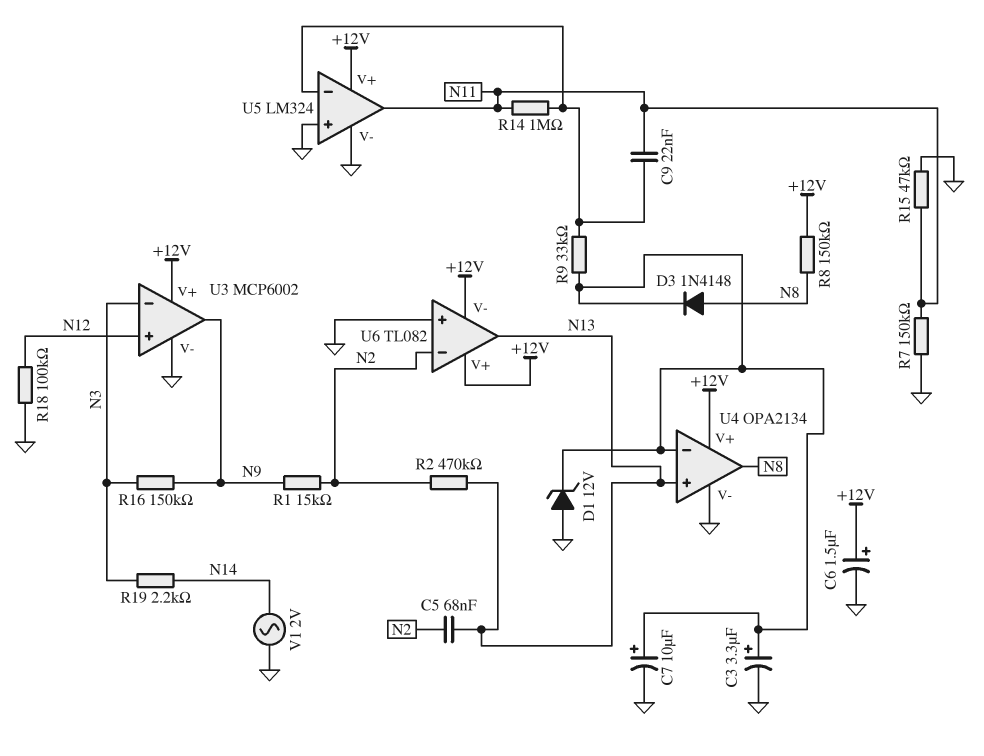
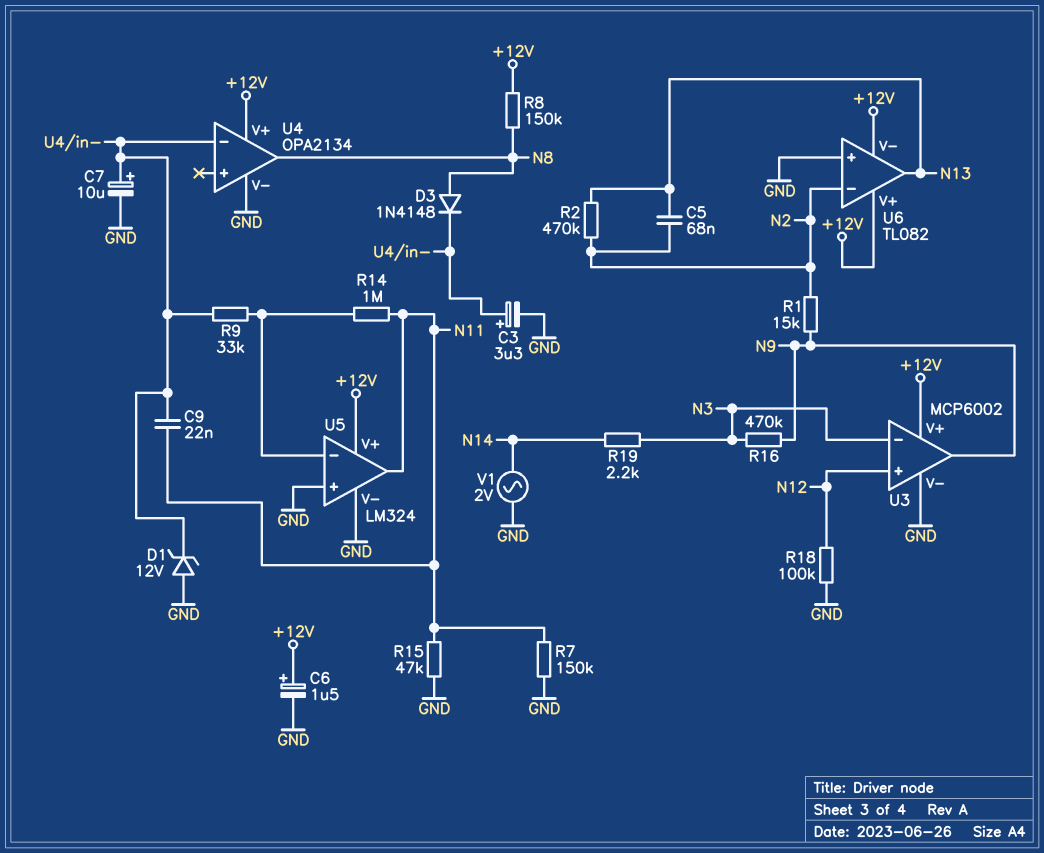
C9: 22nF (N11, U5/in-) -> 22nF (N11, U4/in-)
R16: 150k (N3, N9) -> 470k (N3, N9)
U4 pin in+: N13 -> none

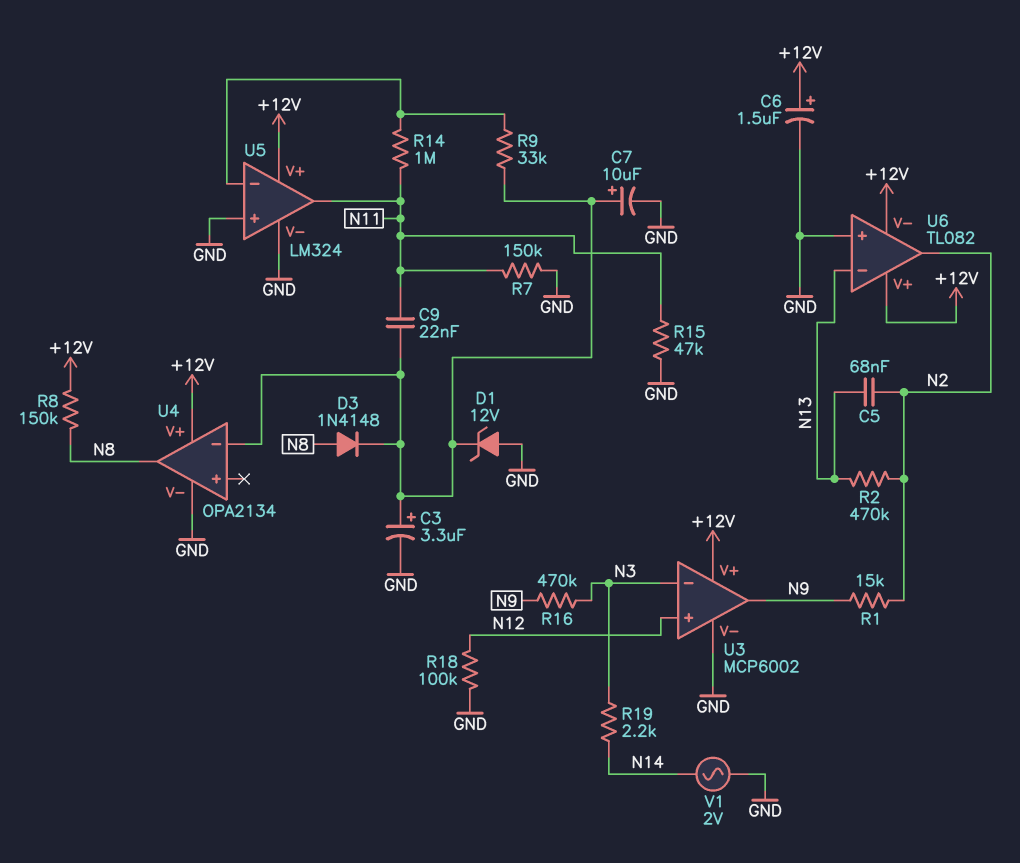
U6 pin in-: N2 -> N13
U6 pin out: N13 -> N2

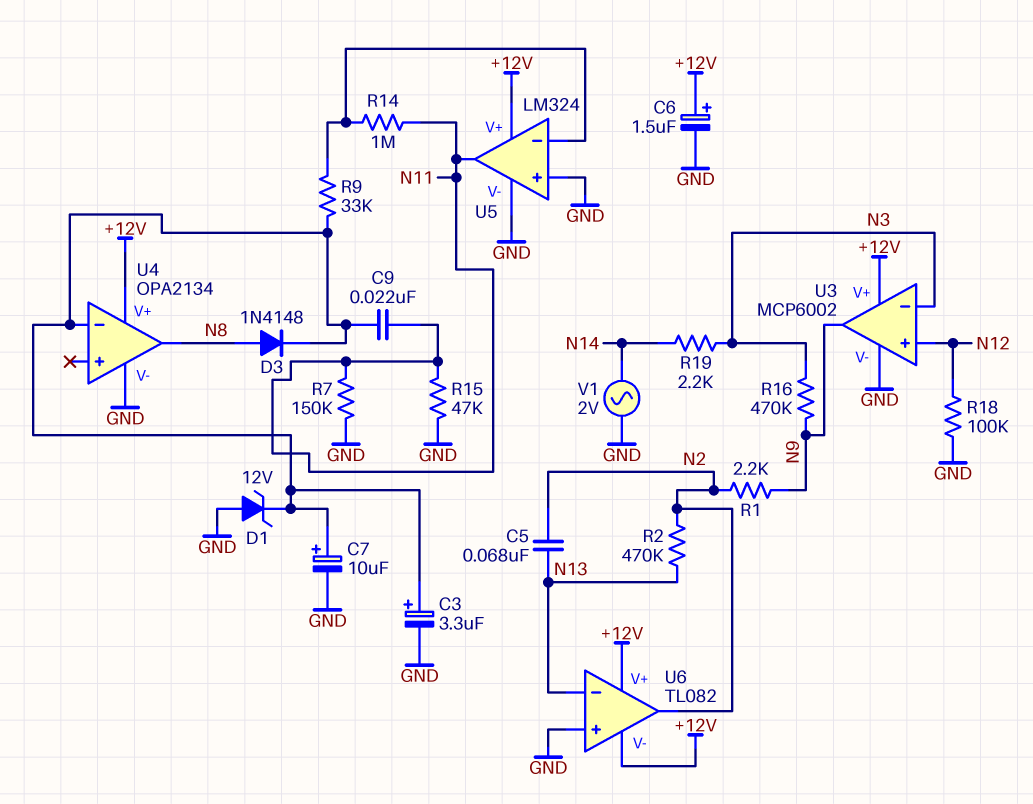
R1: 15k (N2, N9) -> 2.2k (N2, N9)
R8: 150k (+12V, N8) -> none

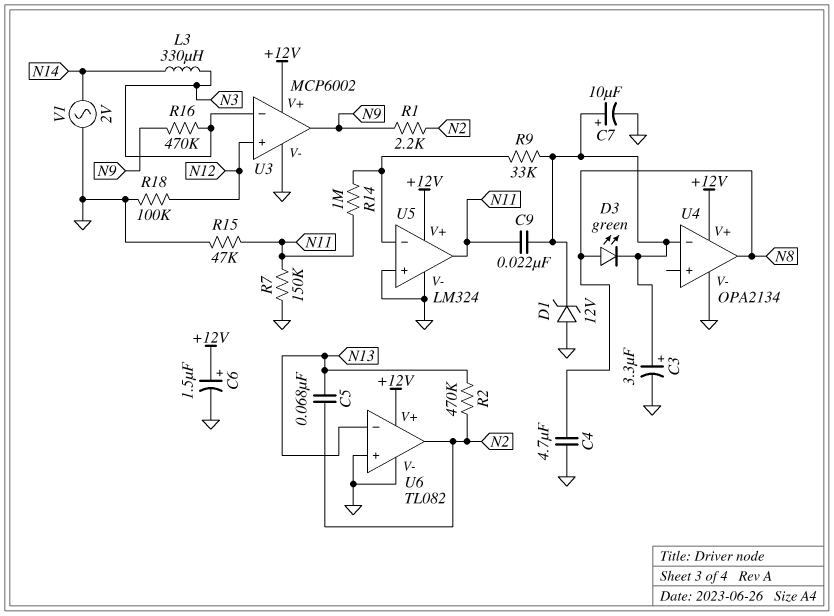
C4: none -> 4.7uF (GND, N8)
D3: diode 1N4148 (A N8, K U4/in-) -> LED green (A N8, K U4/in-)
L3: none -> 330uH (N3, N14)
R19: 2.2k (N3, N14) -> none
U6 pin V-: +12V -> GND

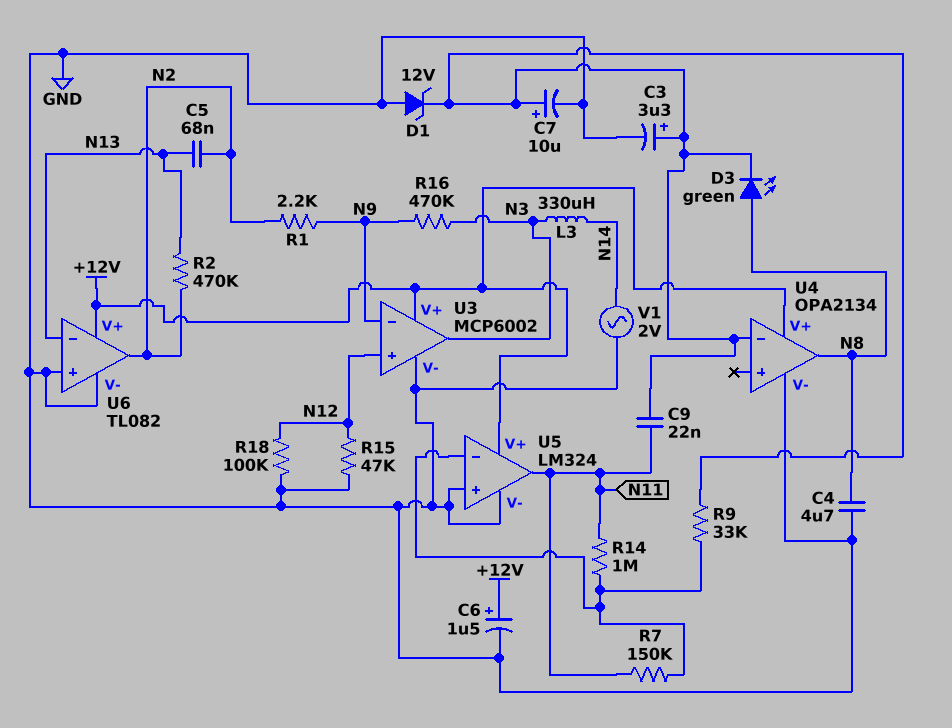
R7: 150k (GND, N11) -> 150k (N11, U5/in-)
R15: 47k (GND, N11) -> 47k (GND, N12)
U3 pin in-: N3 -> N9
U3 pin out: N9 -> N3

